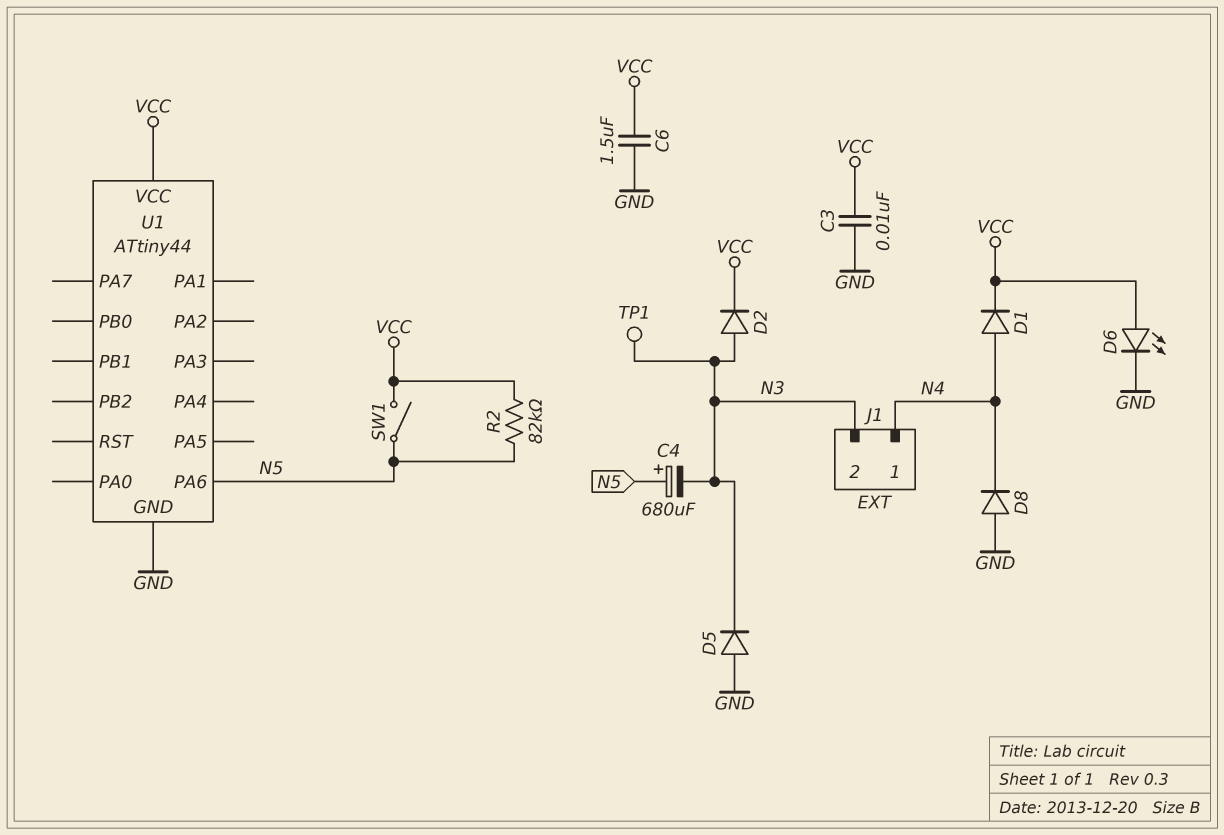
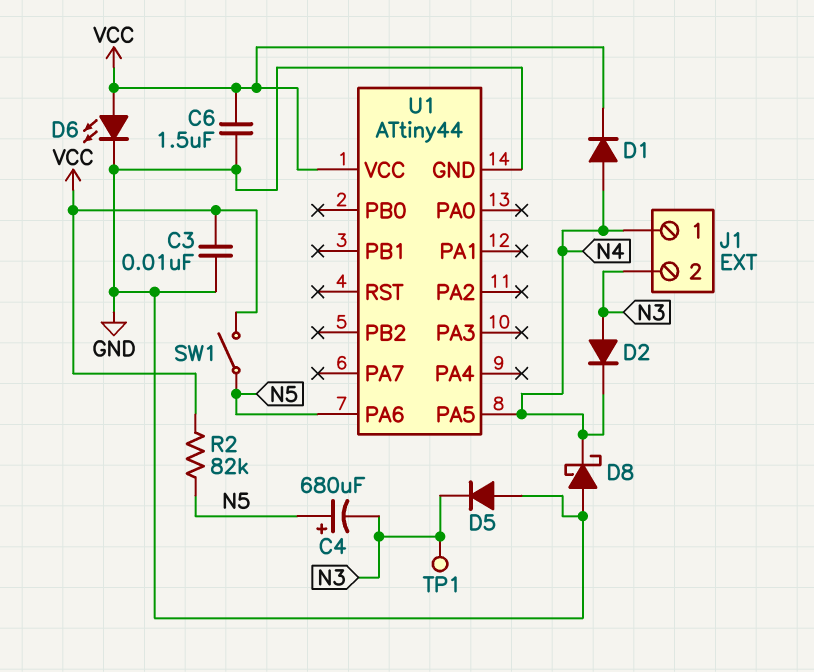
D2: diode (A N3, K VCC) -> diode (A N3, K N4)
D8: diode (A GND, K N4) -> schottky (A GND, K N4)
U1 pin PA5: none -> N4

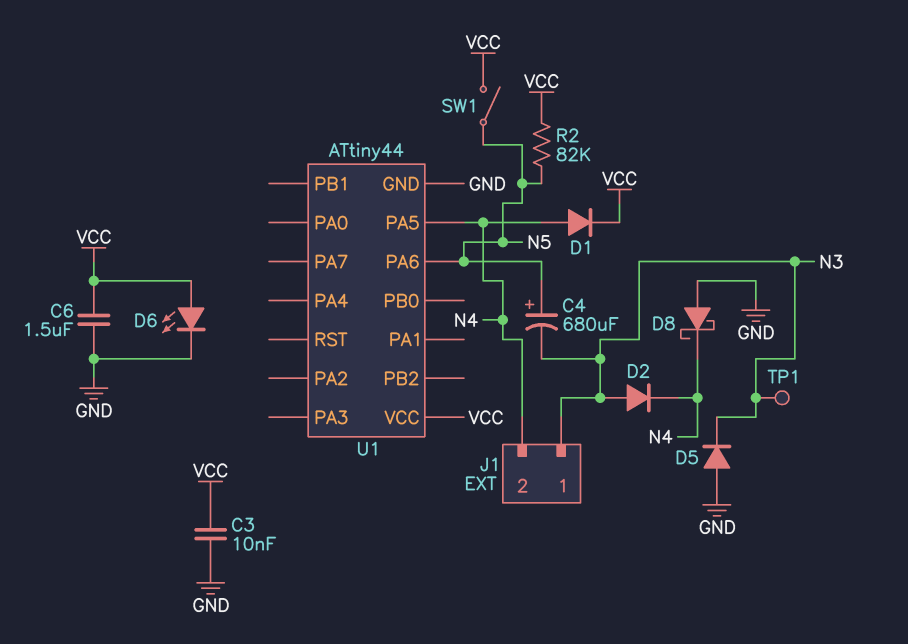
J1 pin 1: N4 -> N3
J1 pin 2: N3 -> N4

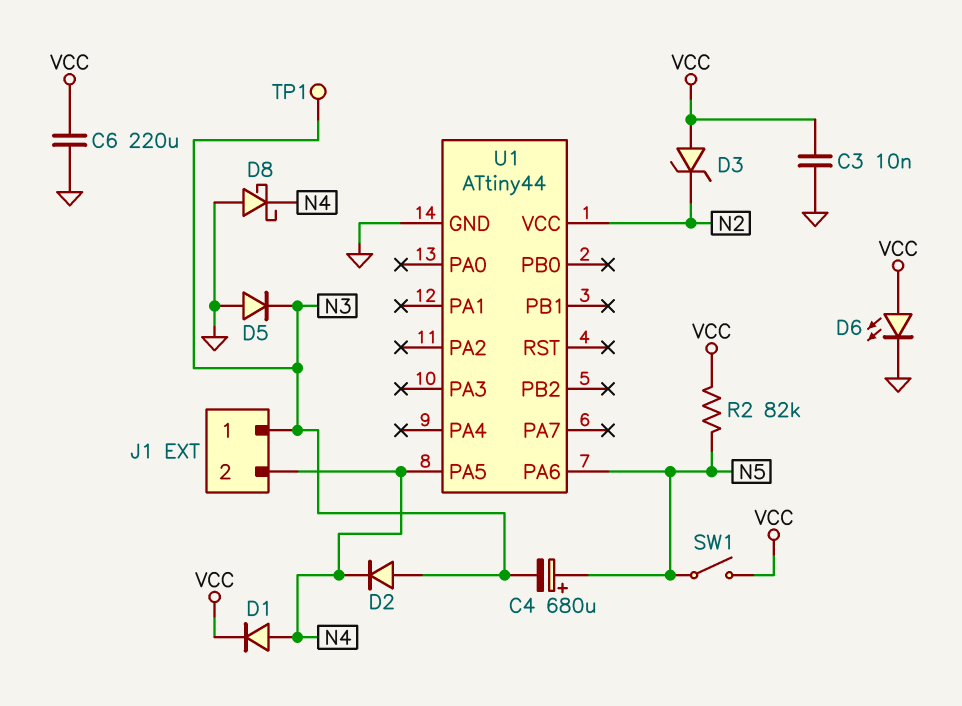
C6: 1.5uF (GND, VCC) -> 220uF (GND, VCC)
D3: none -> zener (A VCC, K N2)
U1 pin VCC: VCC -> N2

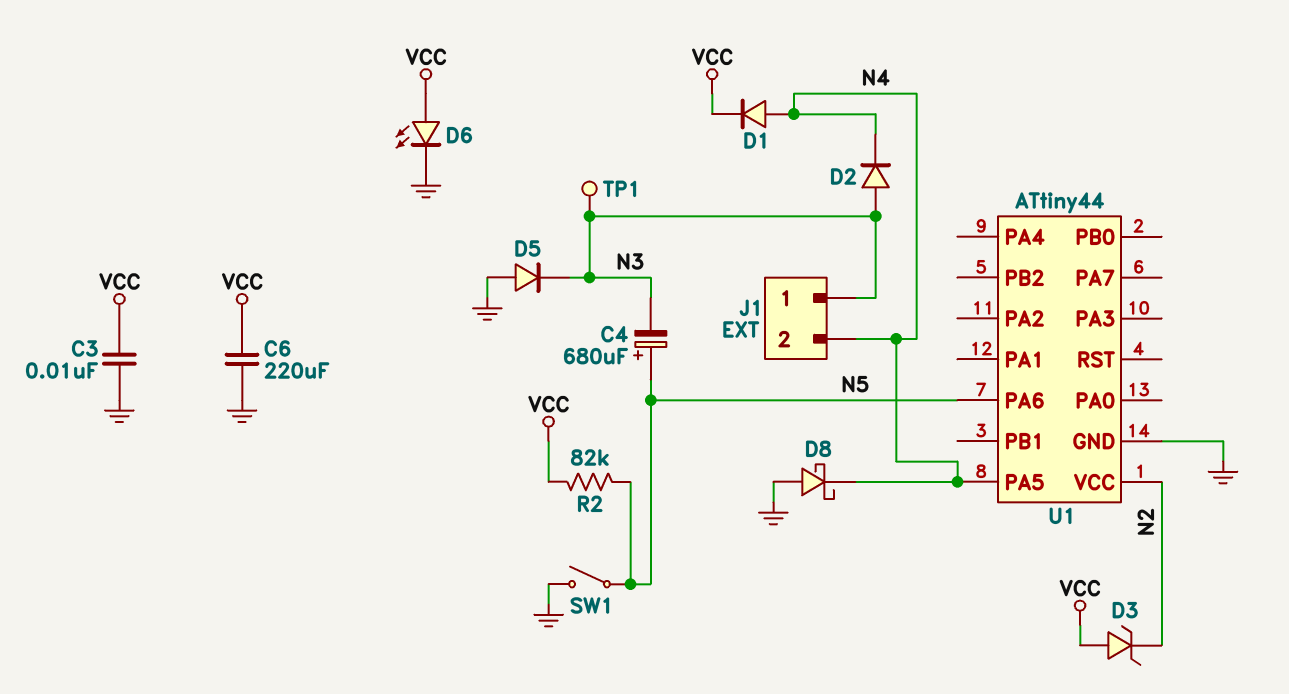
SW1: switch (N5, VCC) -> switch (GND, N5)

